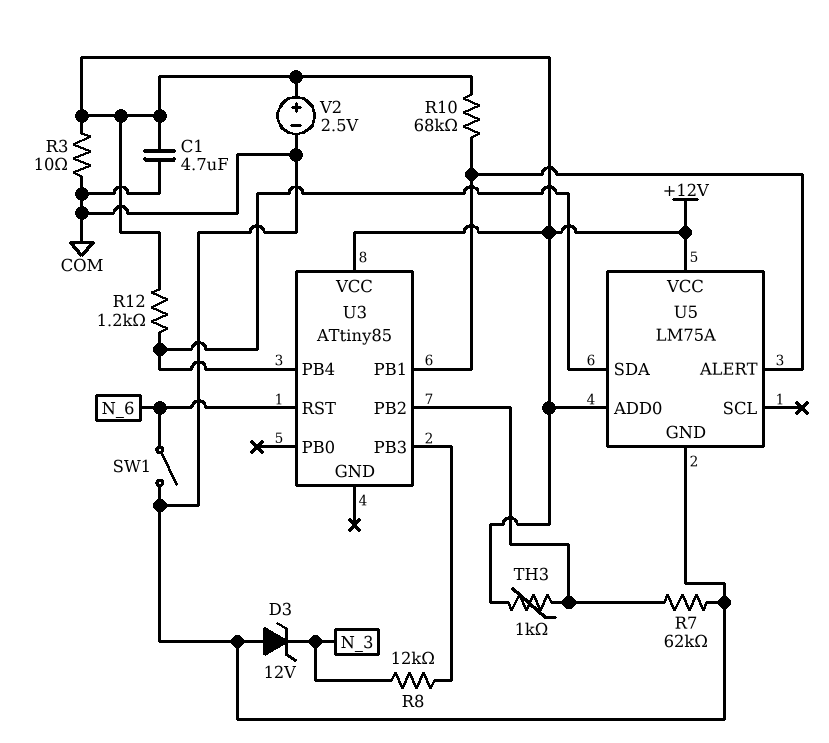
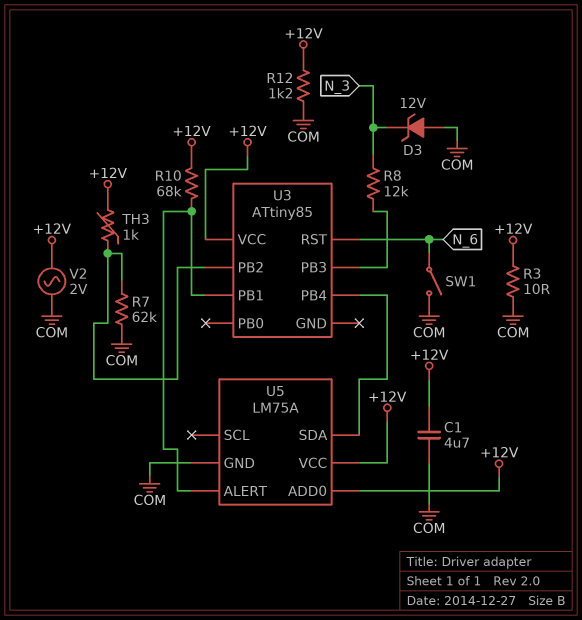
R12: 1.2k (+12V, U3/PB4) -> 1.2k (+12V, COM)
V2: 2.5V (plus +12V, minus COM) -> AC 2V (+12V, COM)

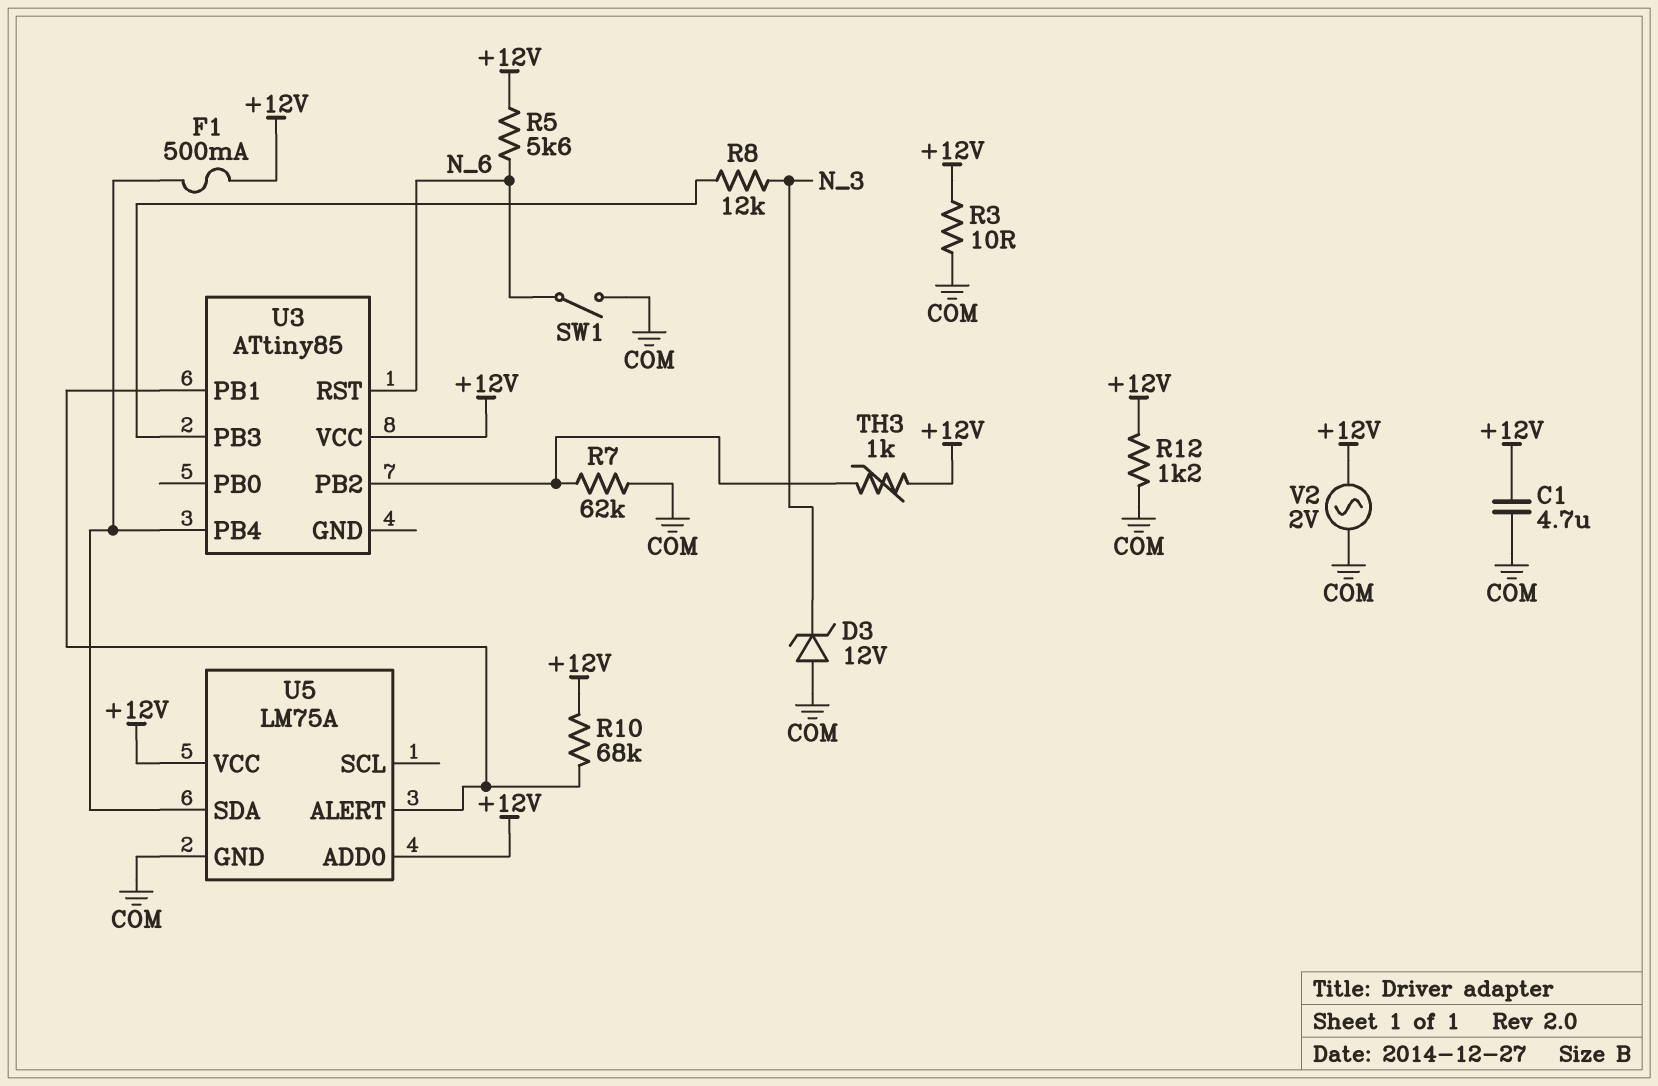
F1: none -> 500mA (+12V, U3/PB4)
R5: none -> 5.6k (+12V, N_6)

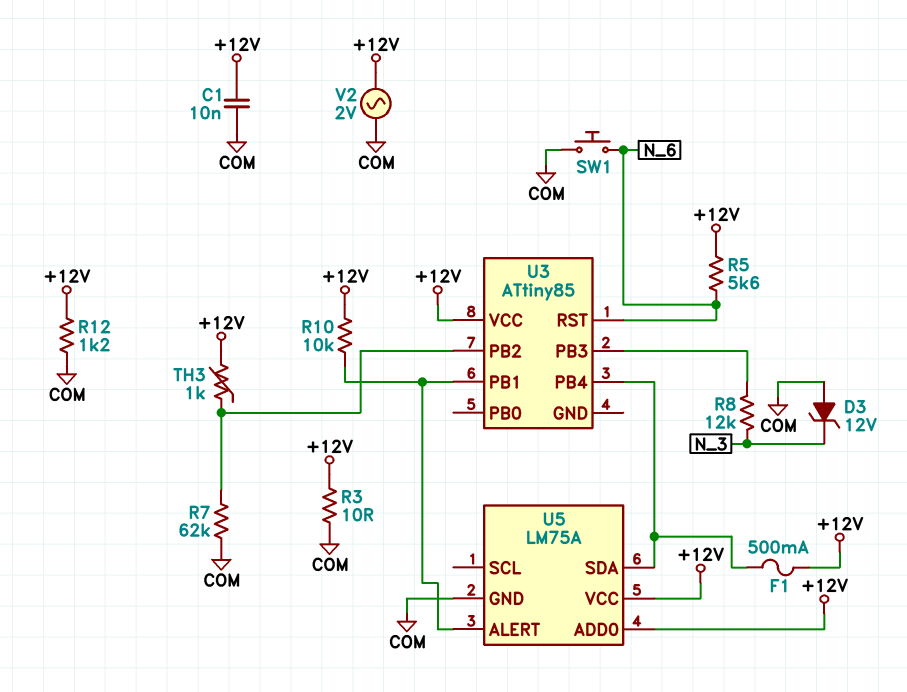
C1: 4.7uF (+12V, COM) -> 10nF (+12V, COM)
R10: 68k (+12V, U3/PB1) -> 10k (+12V, U3/PB1)
SW1: switch (COM, N_6) -> button (COM, N_6)

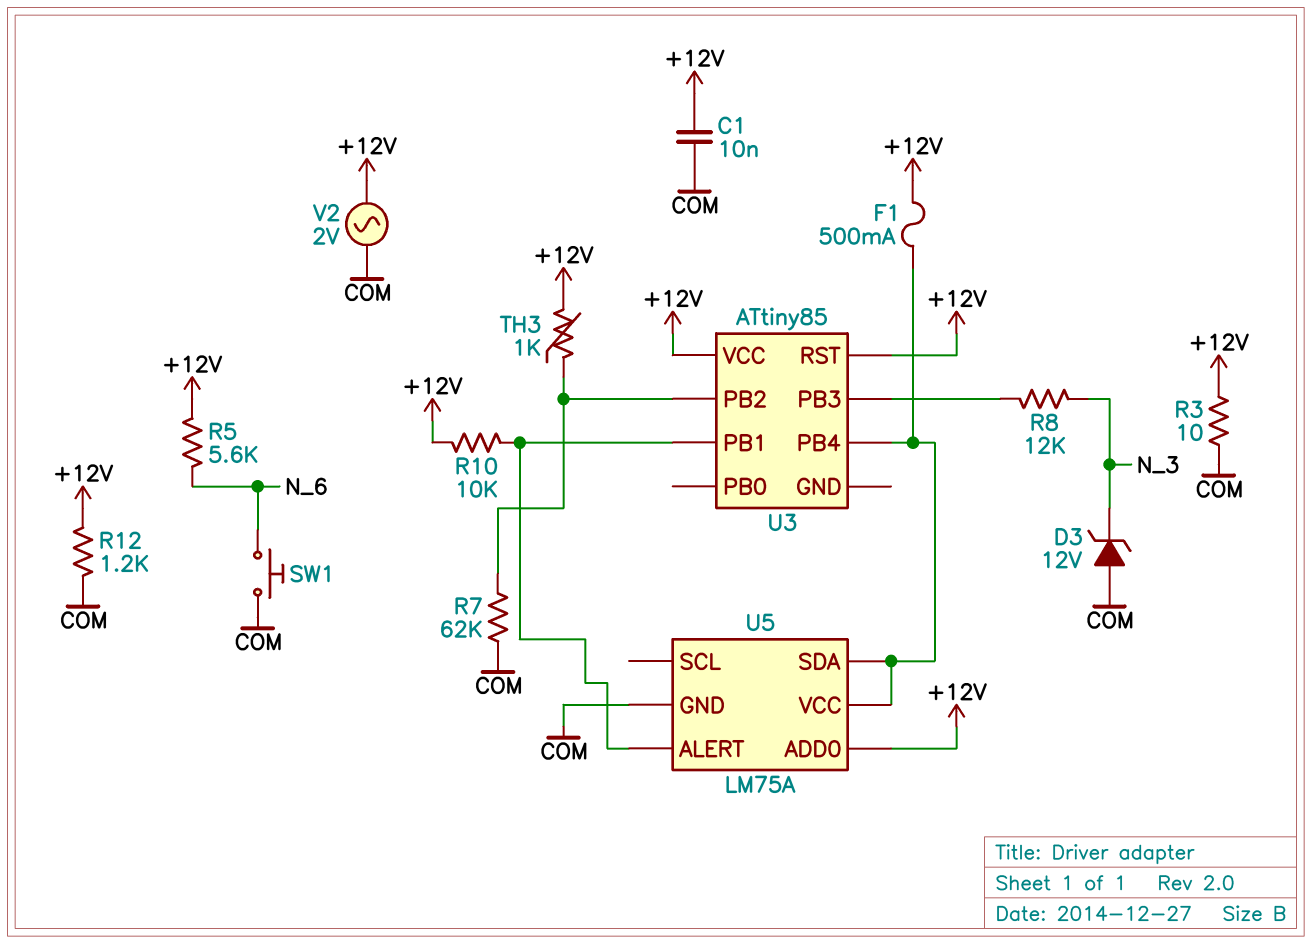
U3 pin RST: N_6 -> +12V
U5 pin VCC: +12V -> U3/PB4

